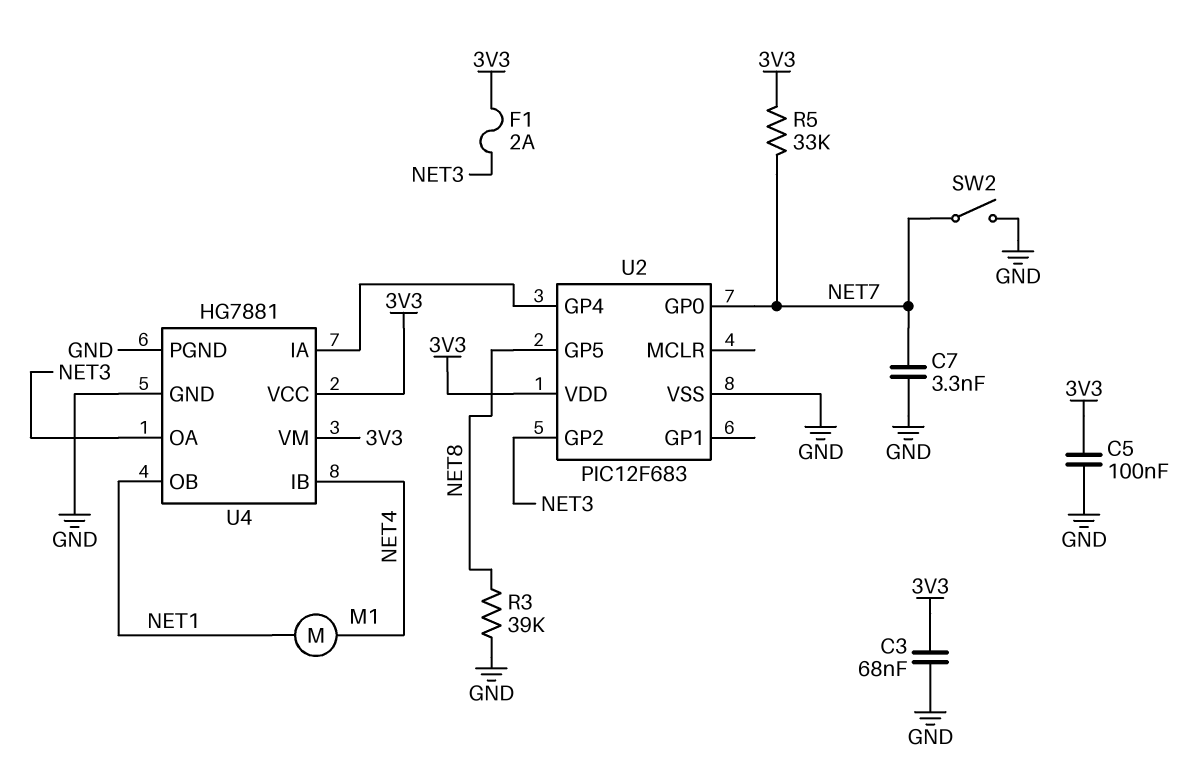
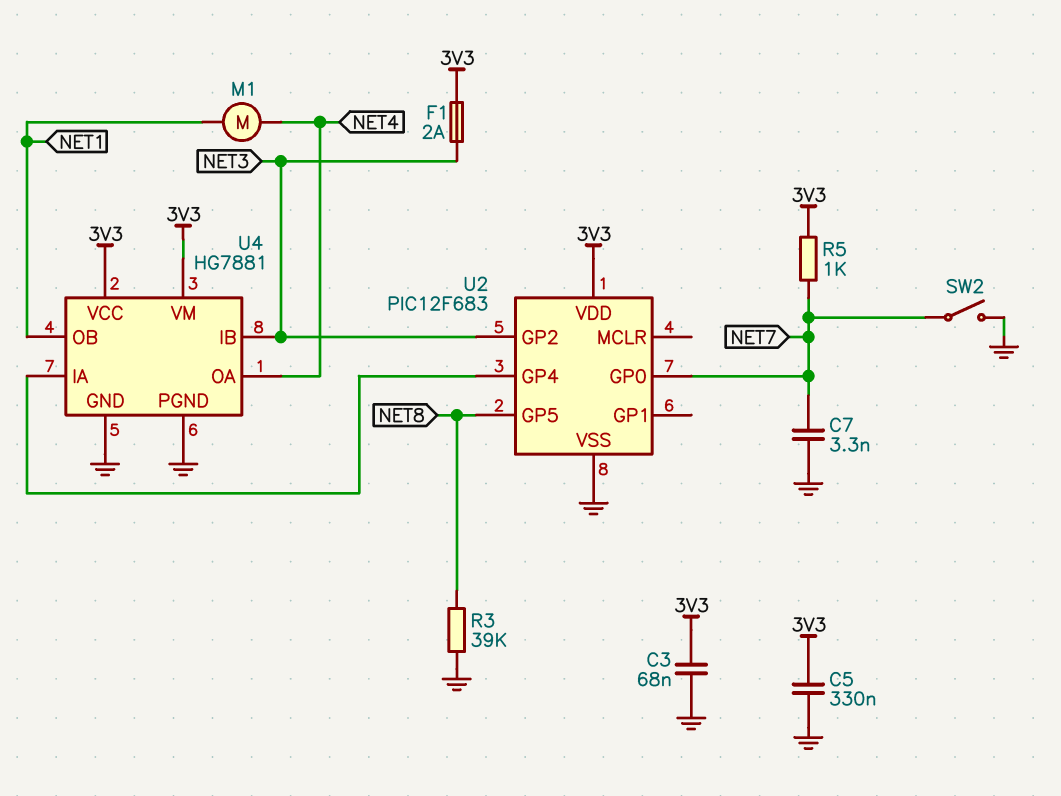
C5: 100nF (3V3, GND) -> 330nF (3V3, GND)
R5: 33k (3V3, NET7) -> 1k (3V3, NET7)
U4 pin IB: NET4 -> NET3
U4 pin OA: NET3 -> NET4

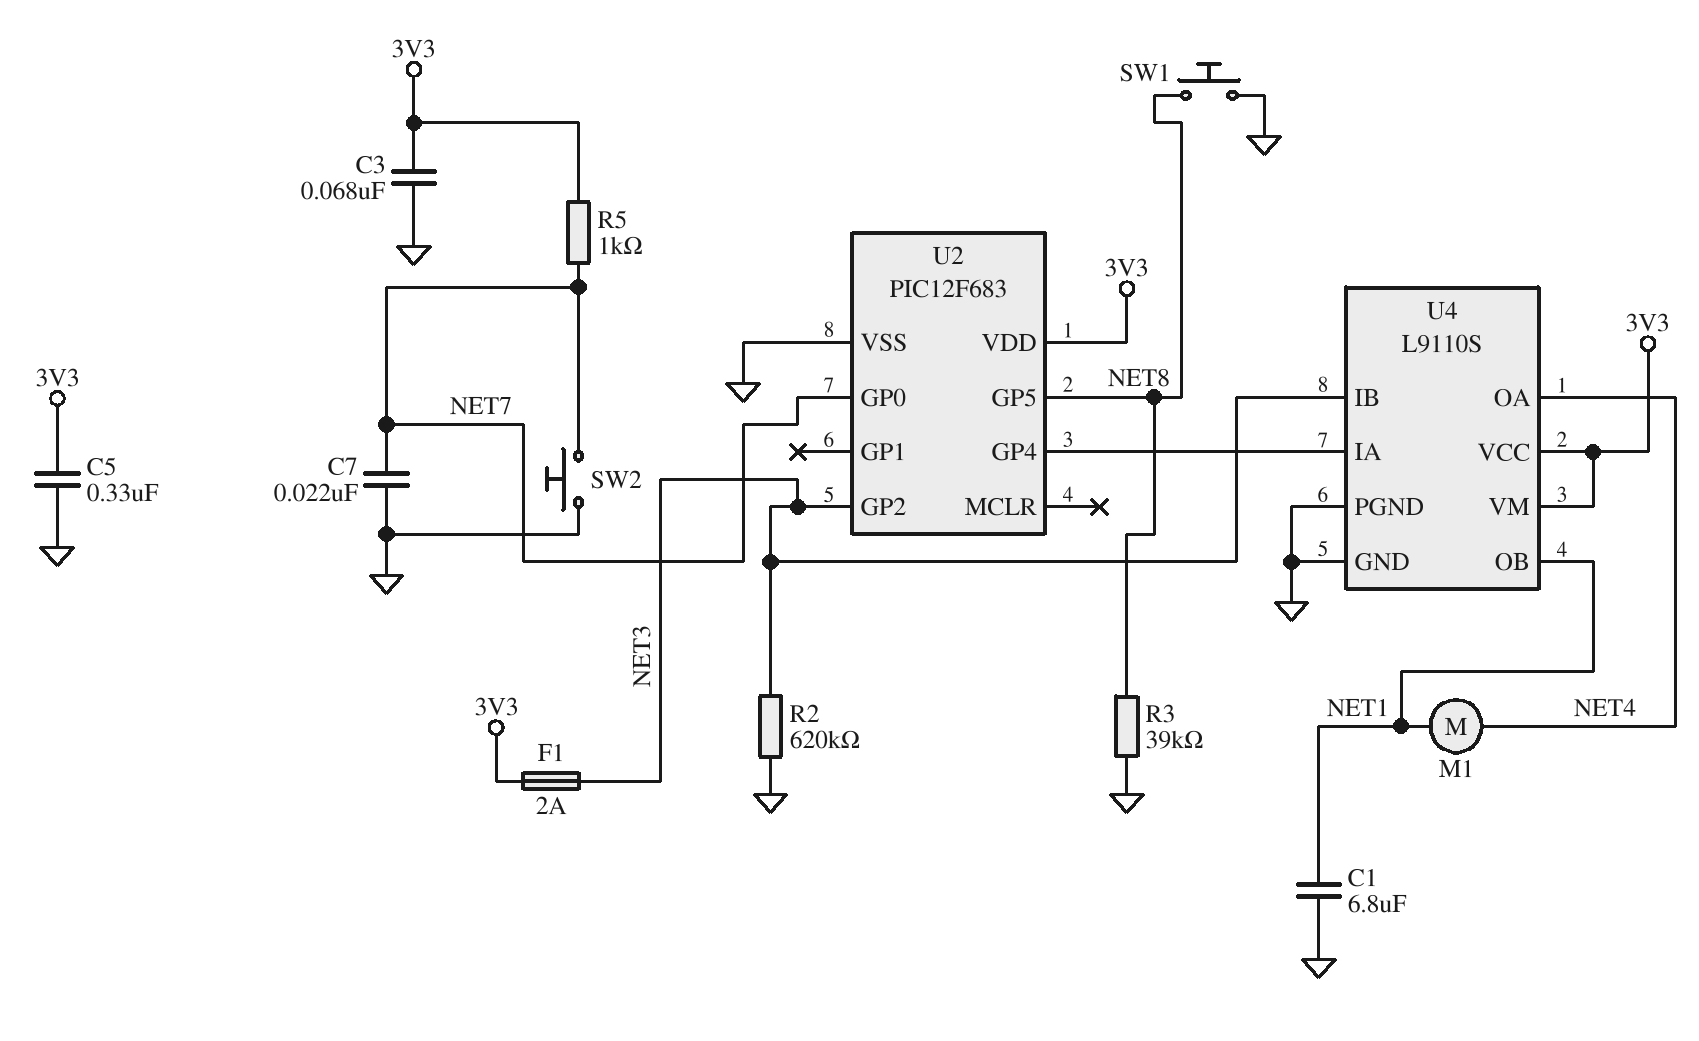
C1: none -> 6.8uF (GND, NET1)
C7: 3.3nF (GND, NET7) -> 22nF (GND, NET7)
R2: none -> 620k (GND, NET3)
SW1: none -> button (GND, NET8)
SW2: switch (GND, NET7) -> button (GND, NET7)
U4: HG7881 -> L9110S

